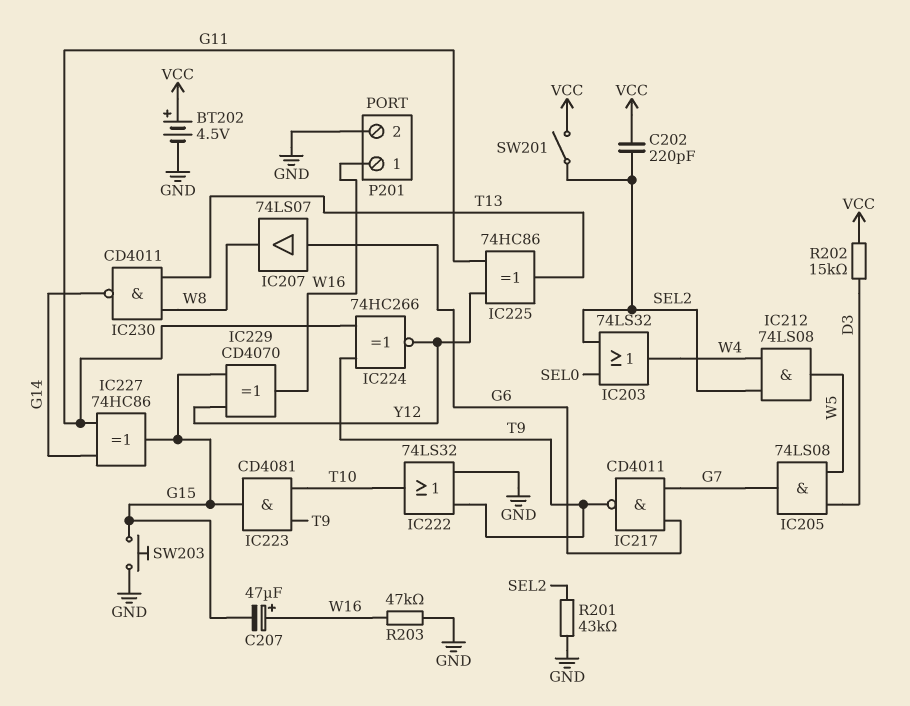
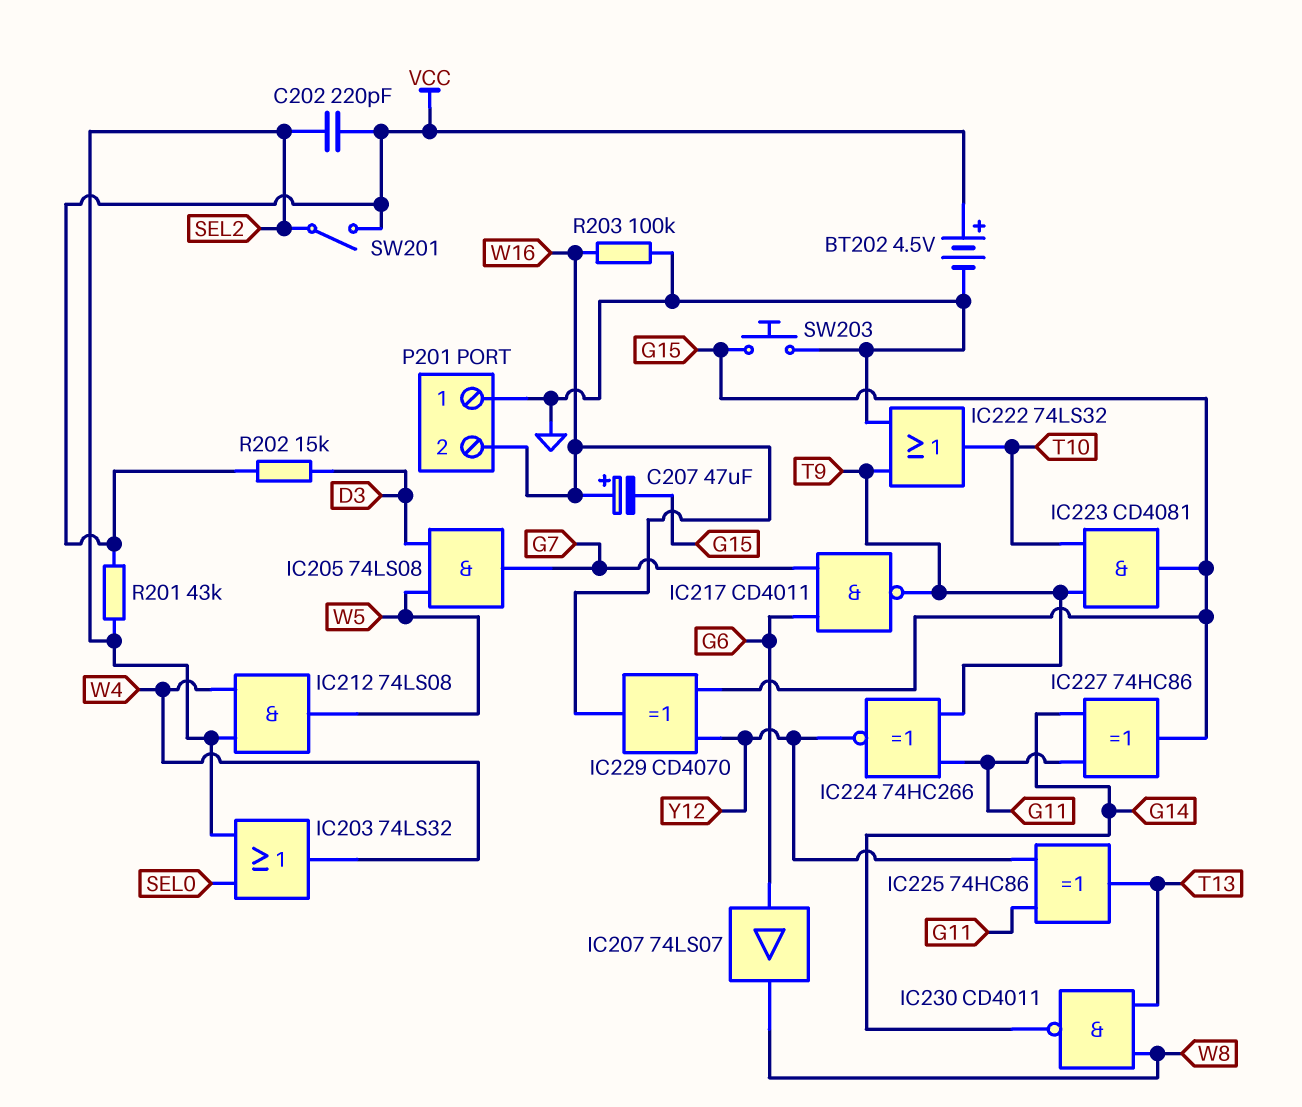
P201 pin 1: W16 -> GND
P201 pin 2: GND -> W16
R201: 43k (GND, SEL2) -> 43k (SEL2, VCC)
R203: 47k (GND, W16) -> 100k (GND, W16)

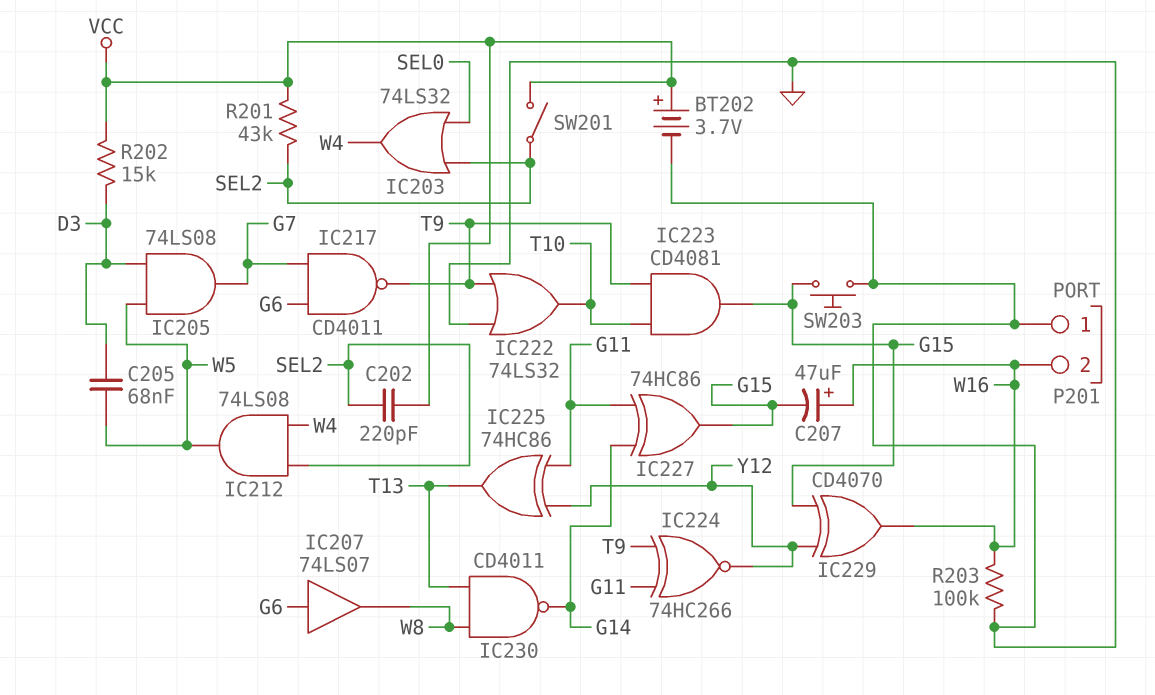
BT202: 4.5V (plus VCC, minus GND) -> 3.7V (plus VCC, minus GND)
C205: none -> 68nF (D3, W5)

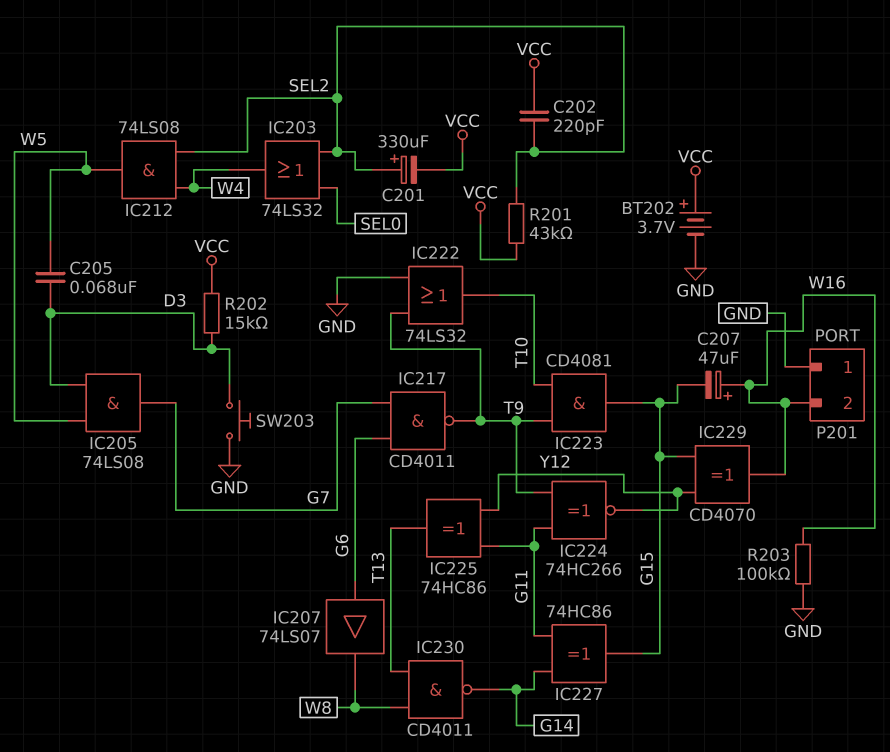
C201: none -> 330uF (plus SEL2, minus VCC)
SW201: switch (SEL2, VCC) -> none
SW203: button (G15, GND) -> button (D3, GND)

